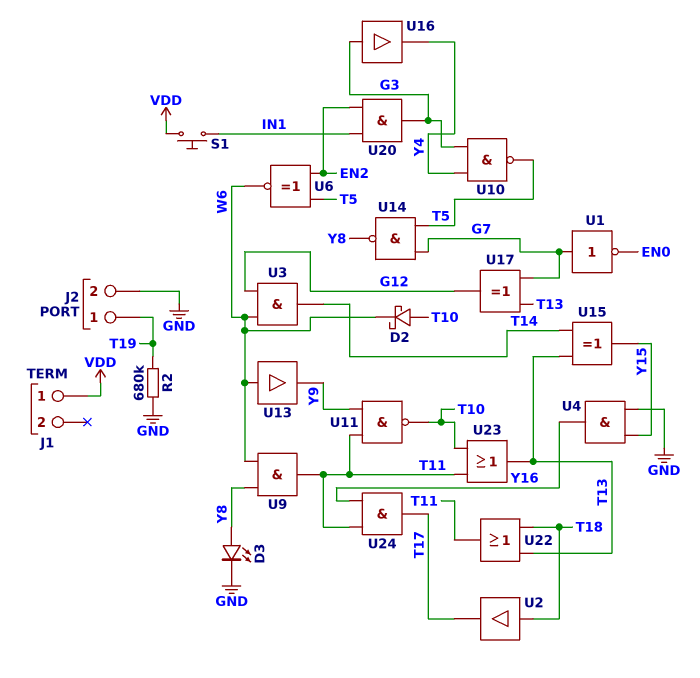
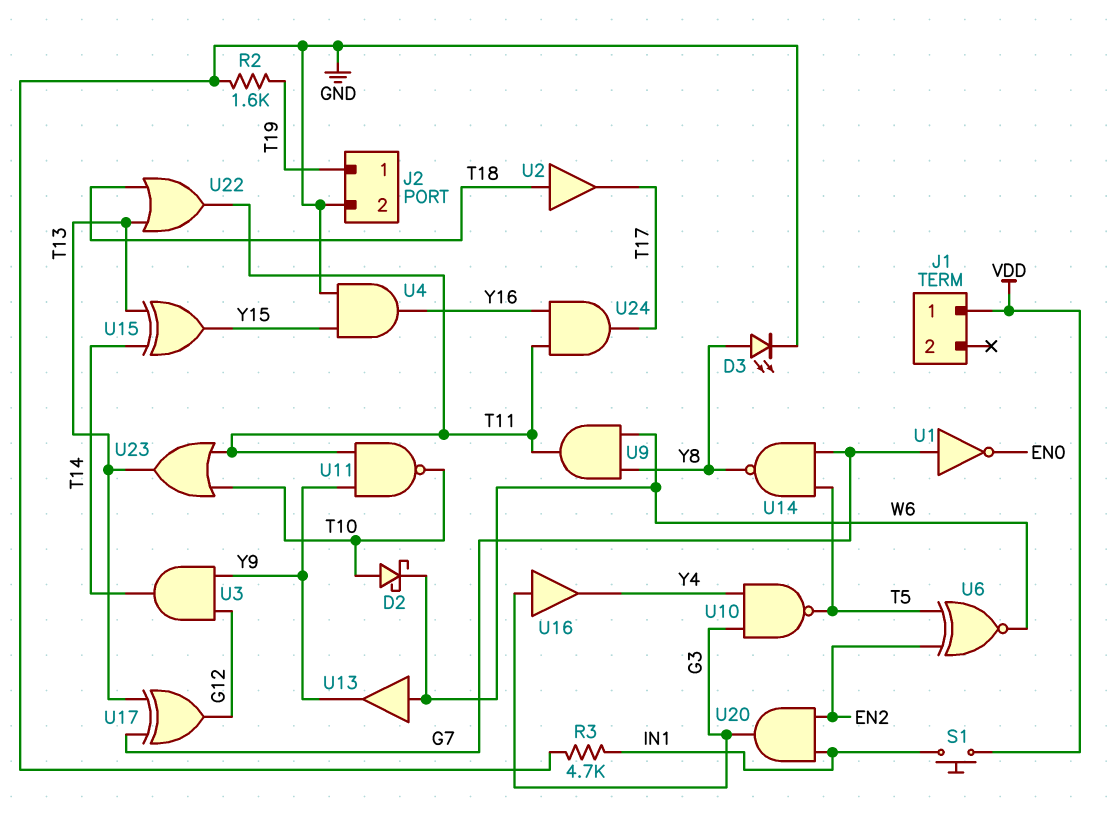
R2: 680k (GND, T19) -> 1.6k (GND, T19)
R3: none -> 4.7k (GND, IN1)
U3: AND (in G12, in W6, out T14) -> AND (in G12, in Y9, out T14)

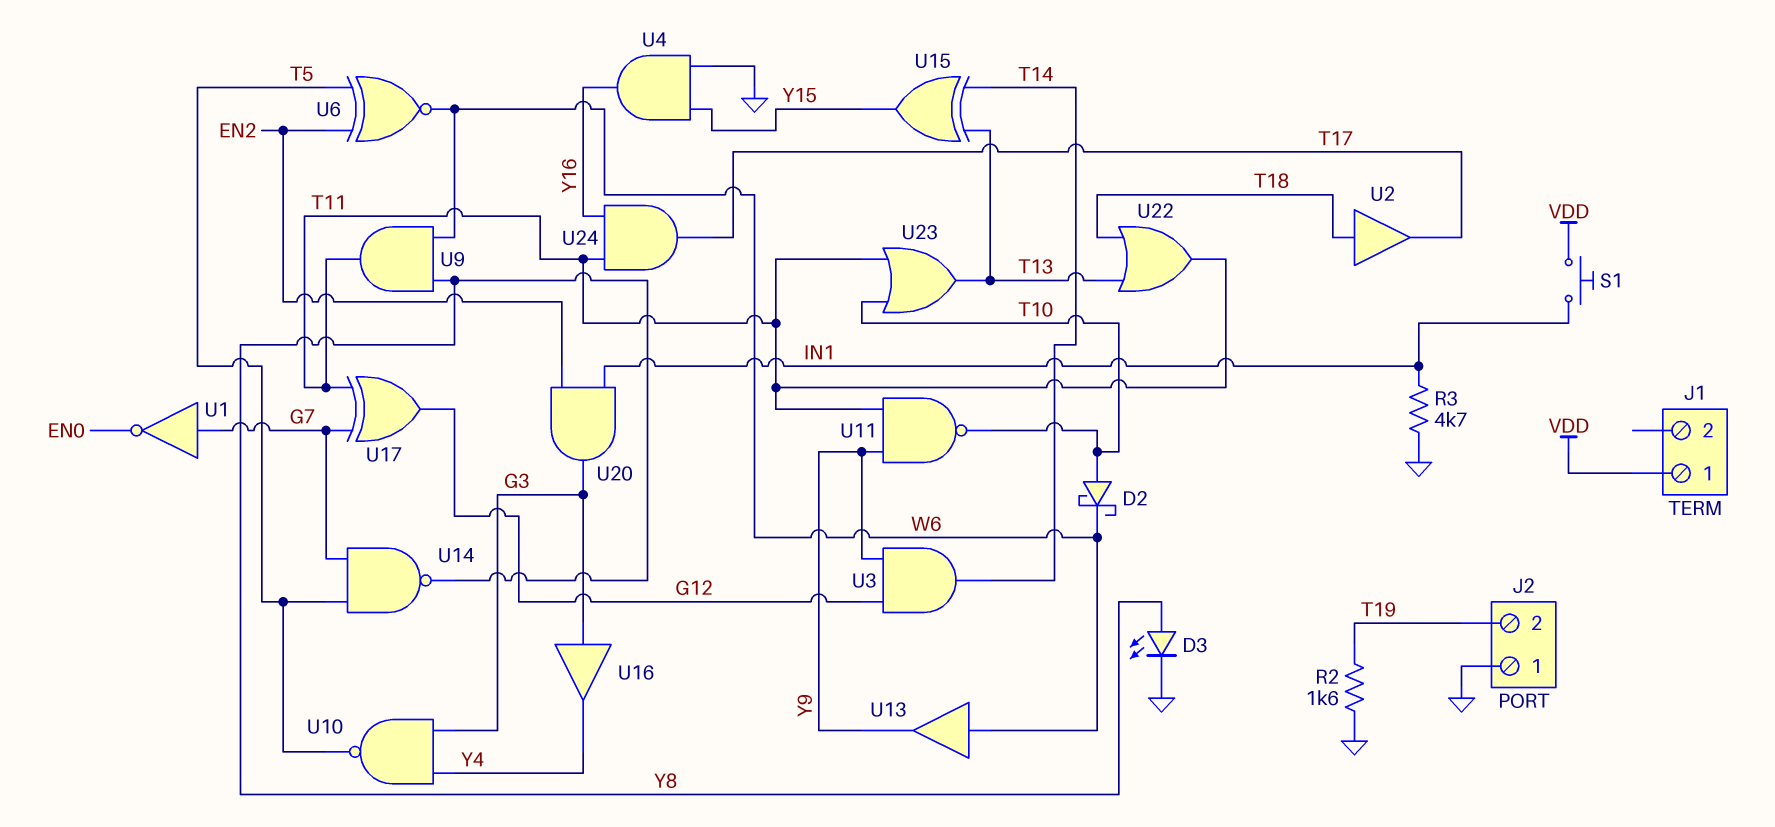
J2 pin 1: T19 -> GND
J2 pin 2: GND -> T19
U17: XOR (in G7, in T13, out G12) -> XOR (in G7, in T11, out G12)

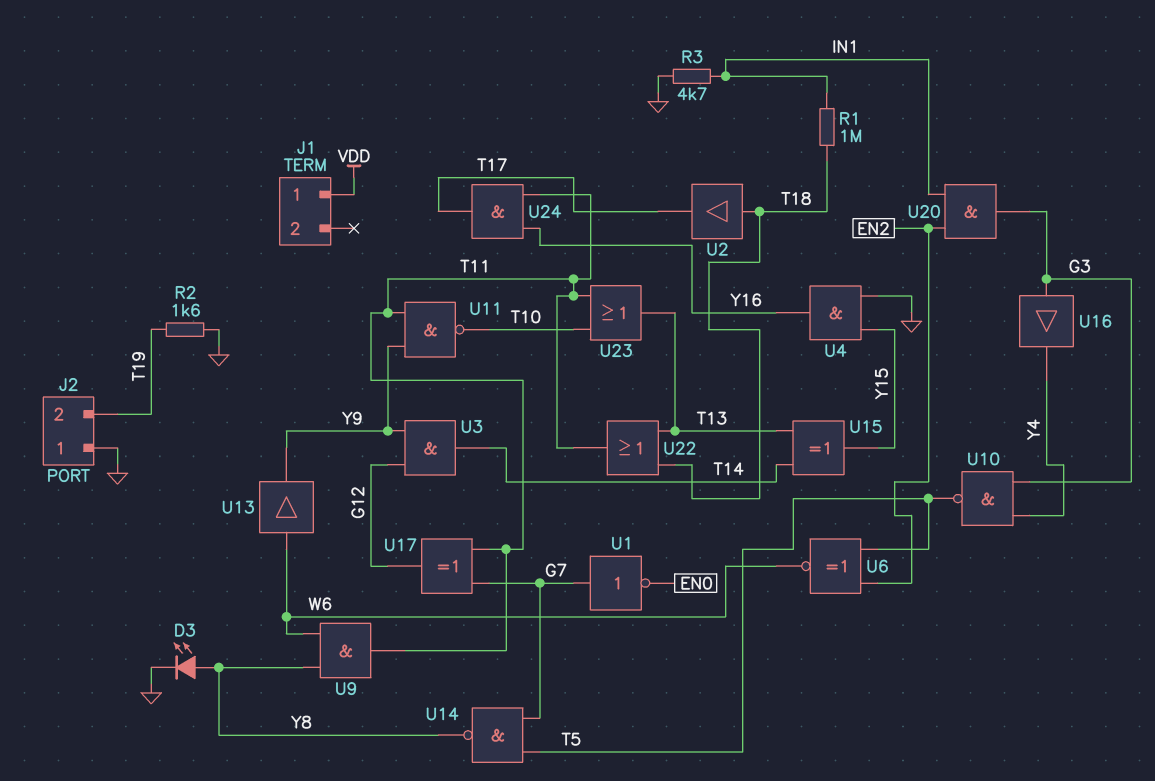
D2: schottky (A T10, K W6) -> none
R1: none -> 1M (IN1, T18)
S1: button (IN1, VDD) -> none

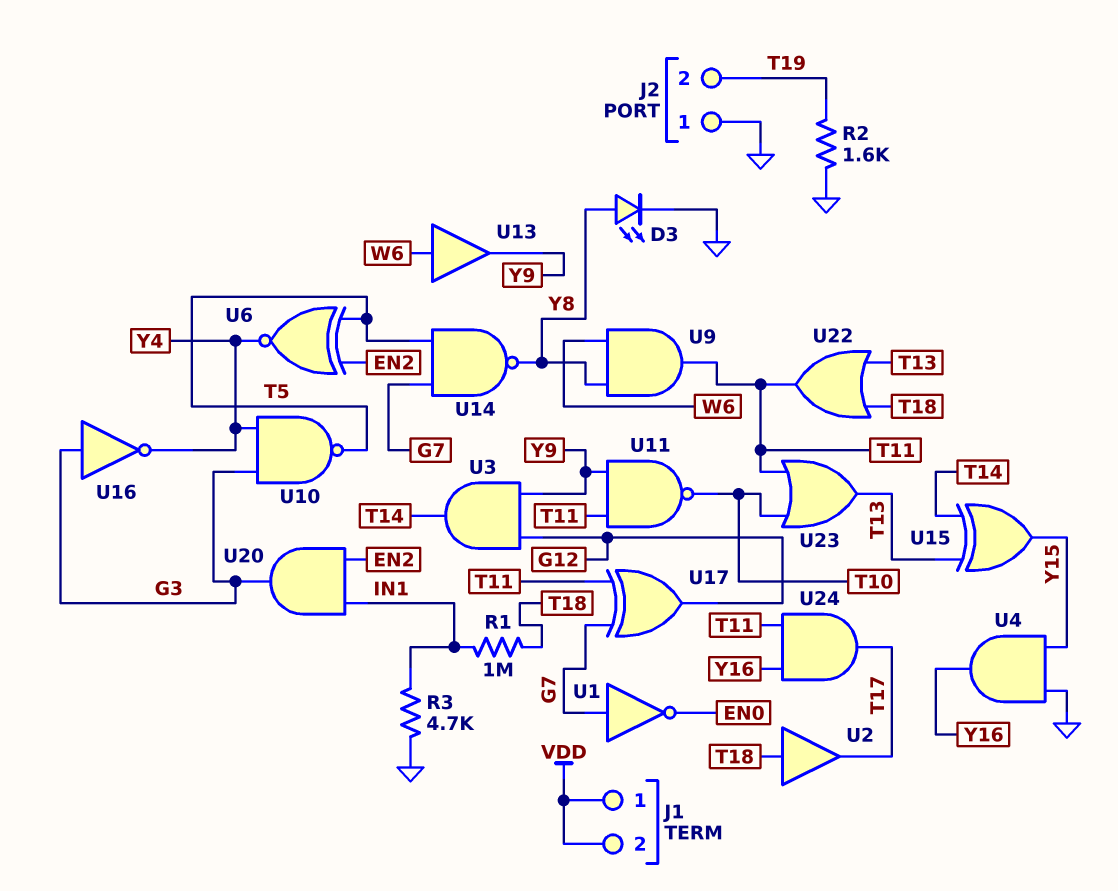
J1 pin 2: none -> VDD
U6: XNOR (in EN2, in T5, out W6) -> XNOR (in EN2, in T5, out Y4)
U16: buffer (in G3, out Y4) -> NOT (in G3, out Y4)

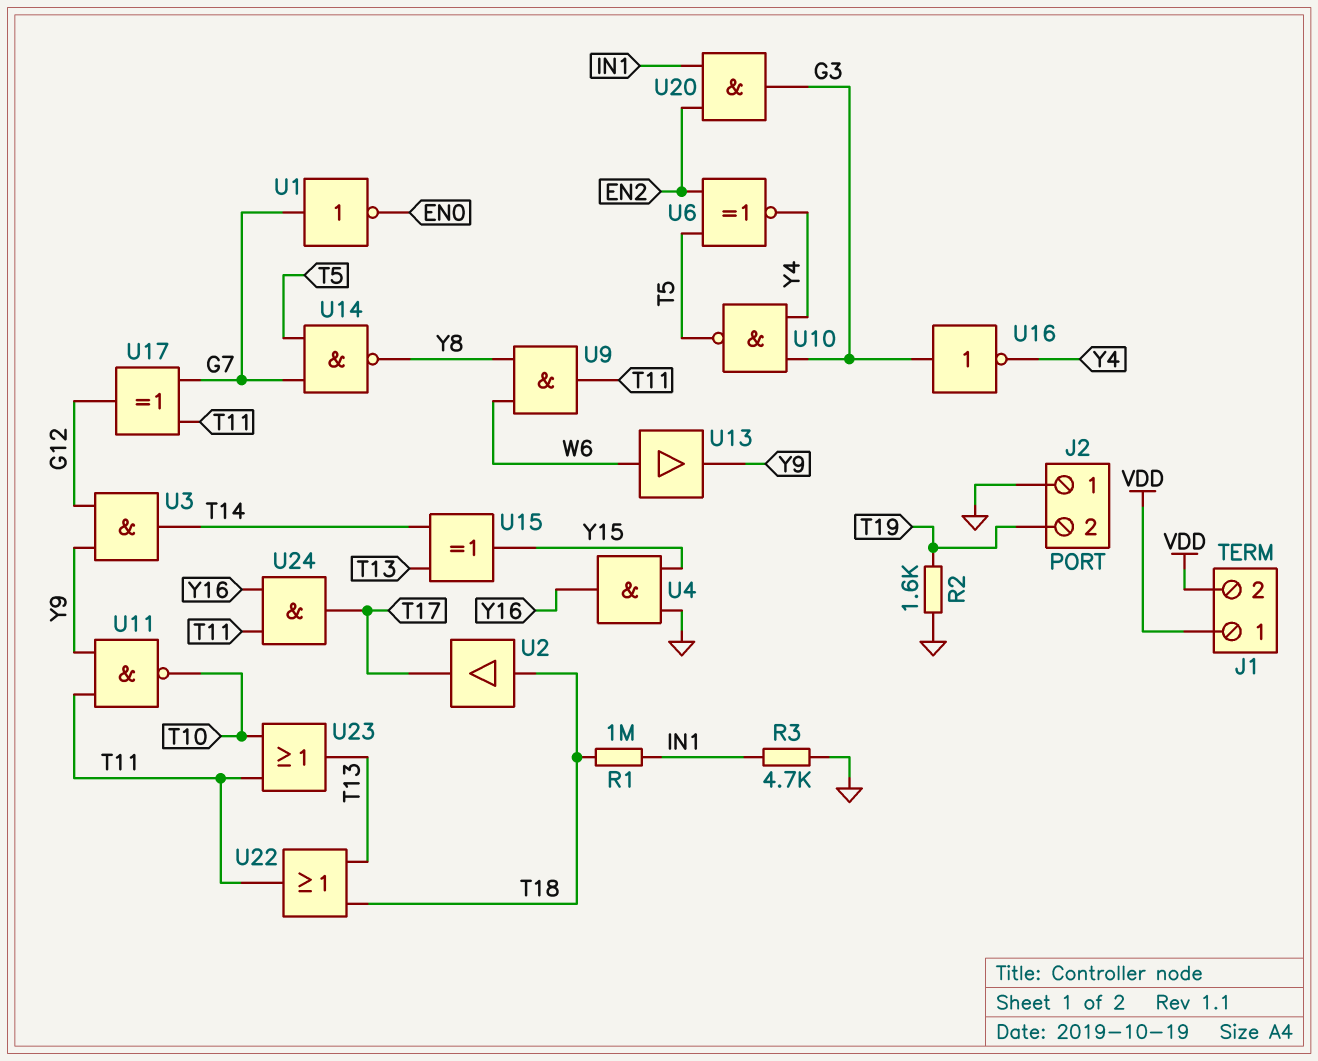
D3: LED (A Y8, K GND) -> none

